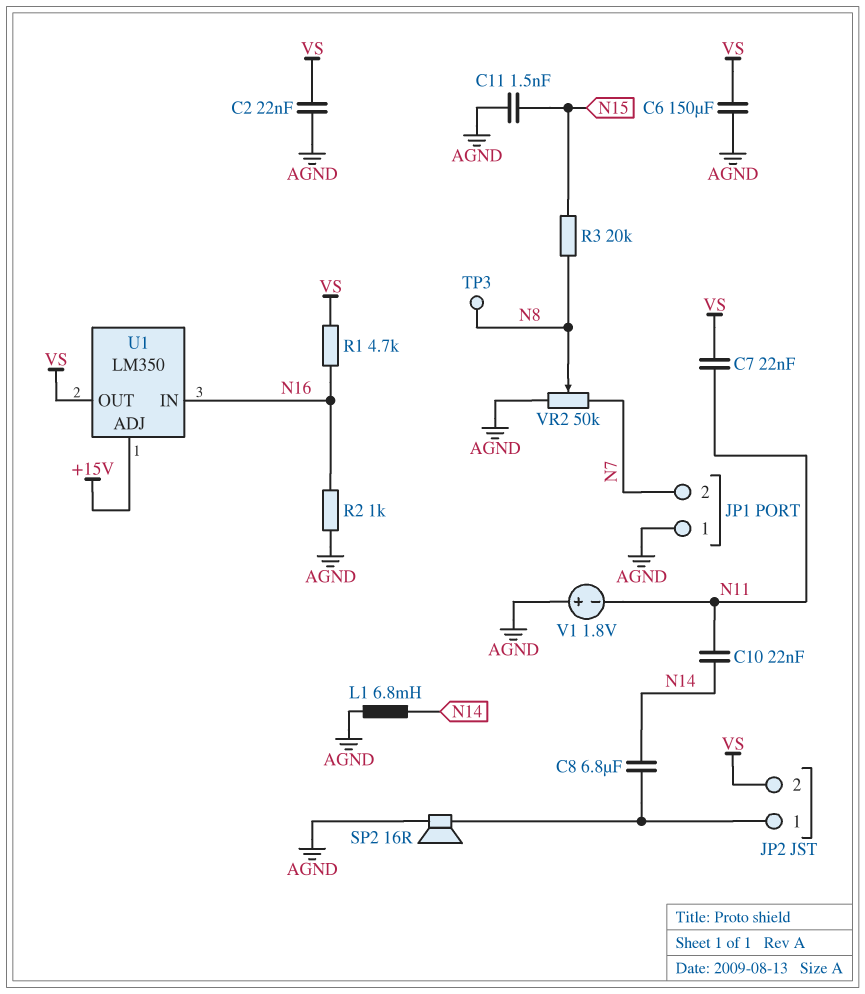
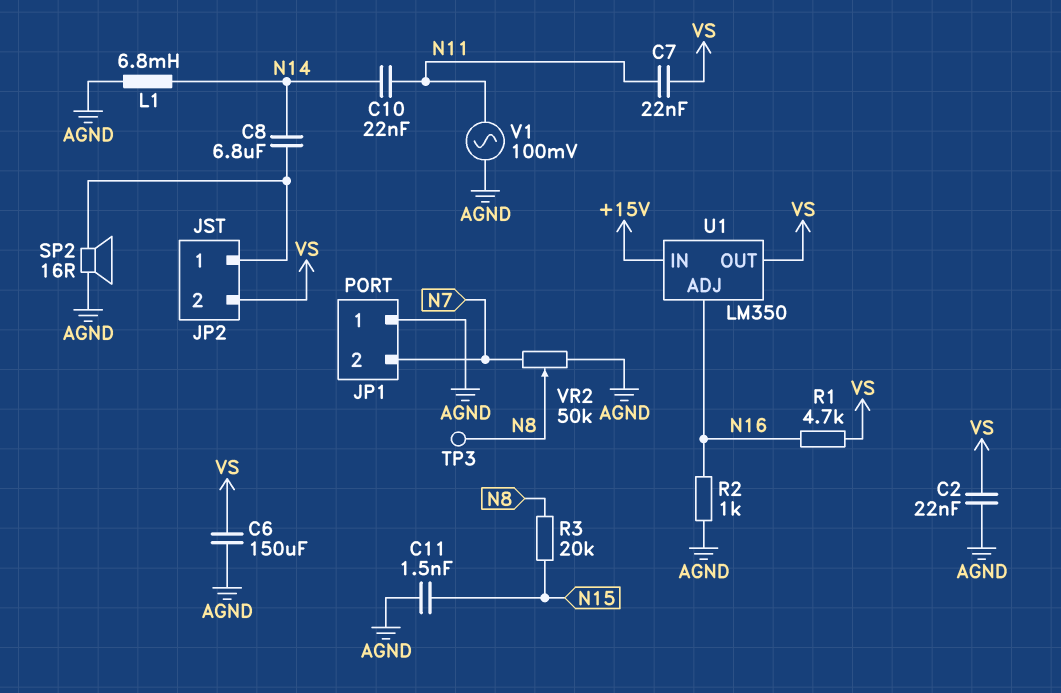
U1 pin ADJ: +15V -> N16
U1 pin IN: N16 -> +15V
V1: 1.8V (plus AGND, minus N11) -> AC 100mV (AGND, N11)

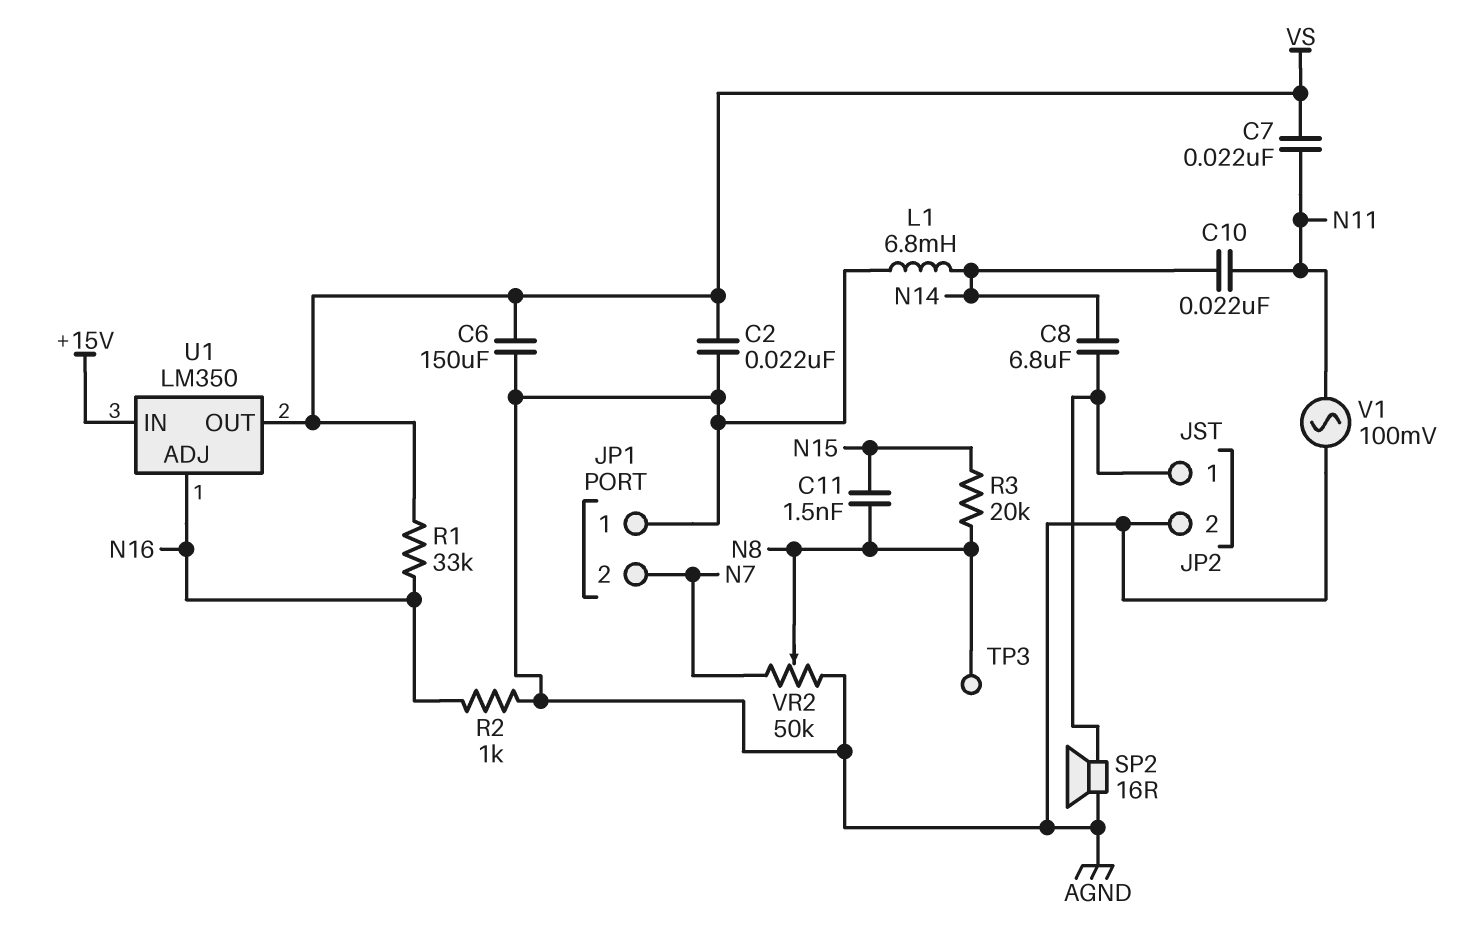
C11: 1.5nF (AGND, N15) -> 1.5nF (N8, N15)
JP2 pin 2: VS -> AGND
R1: 4.7k (N16, VS) -> 33k (N16, VS)

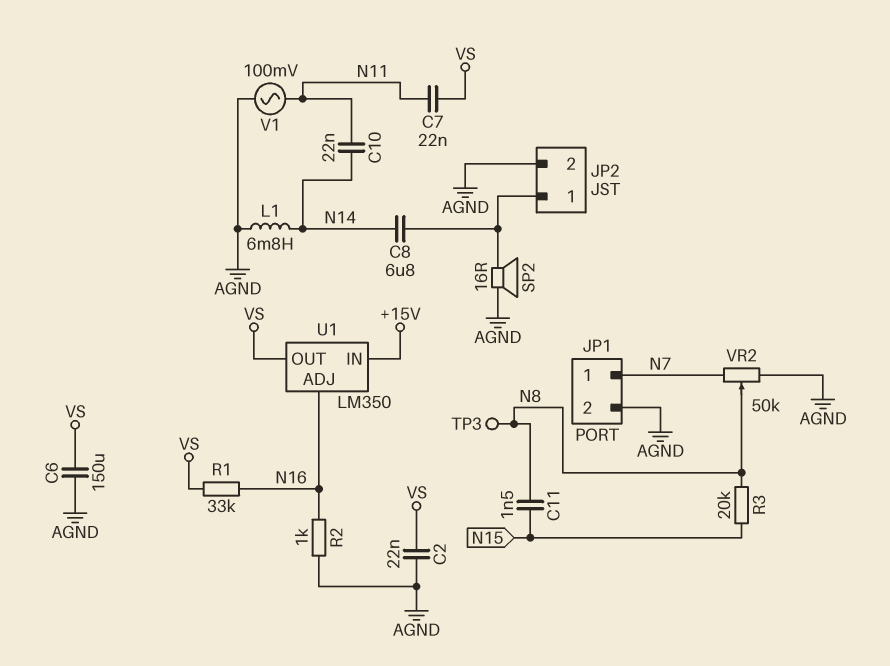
JP1 pin 1: AGND -> N7
JP1 pin 2: N7 -> AGND

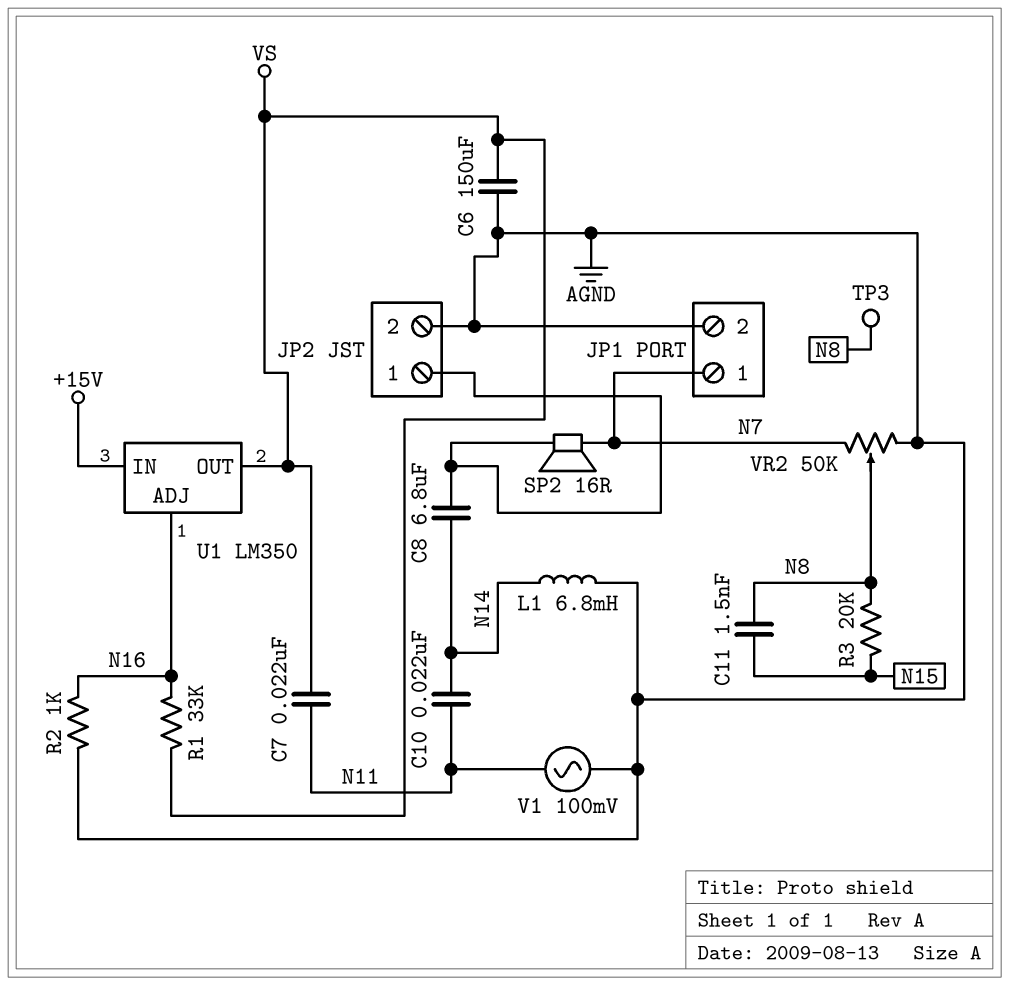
C2: 22nF (AGND, VS) -> none
SP2: speaker 16R (AGND, JP2/1) -> speaker 16R (JP2/1, N7)

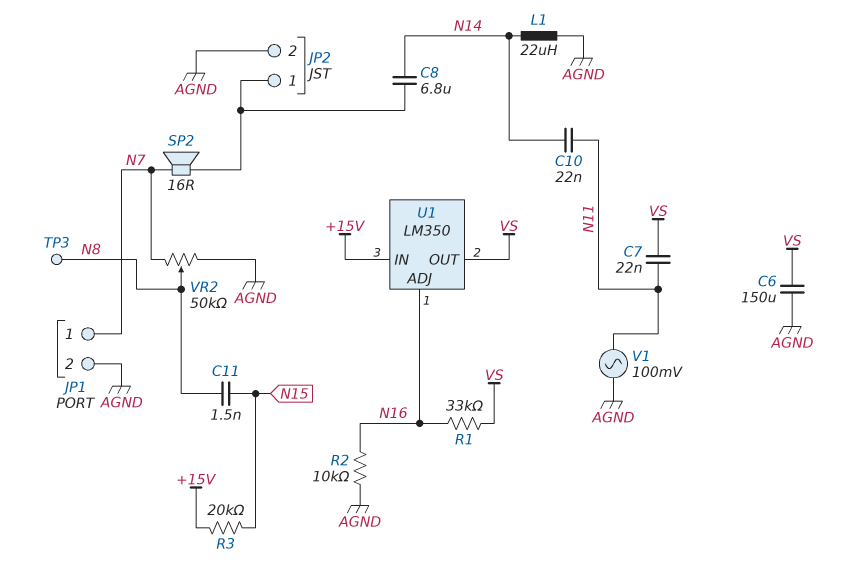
L1: 6.8mH (AGND, N14) -> 22uH (AGND, N14)
R2: 1k (AGND, N16) -> 10k (AGND, N16)
R3: 20k (N8, N15) -> 20k (+15V, N15)

